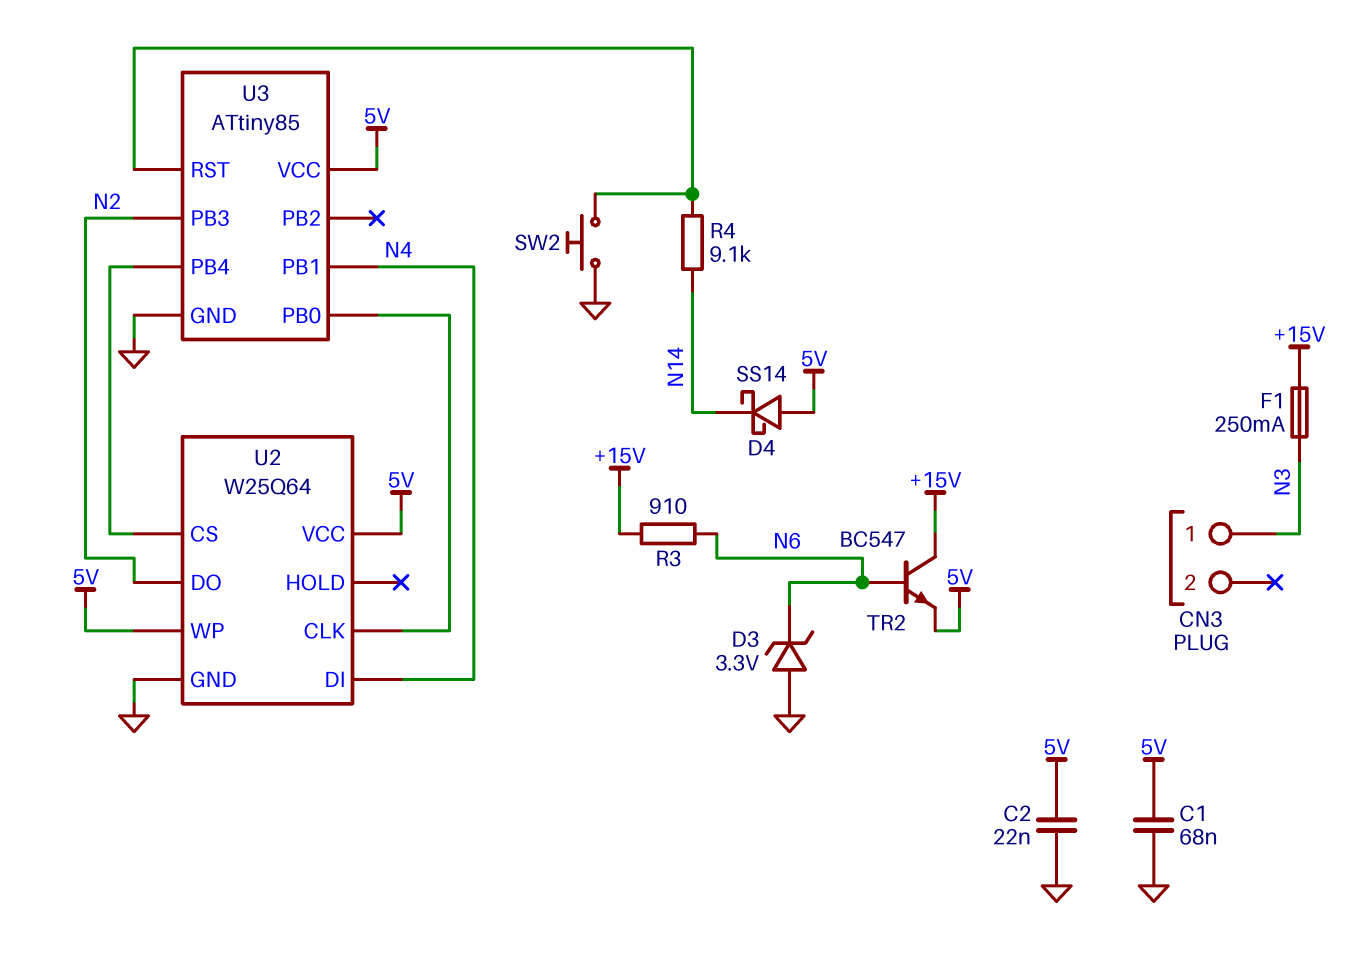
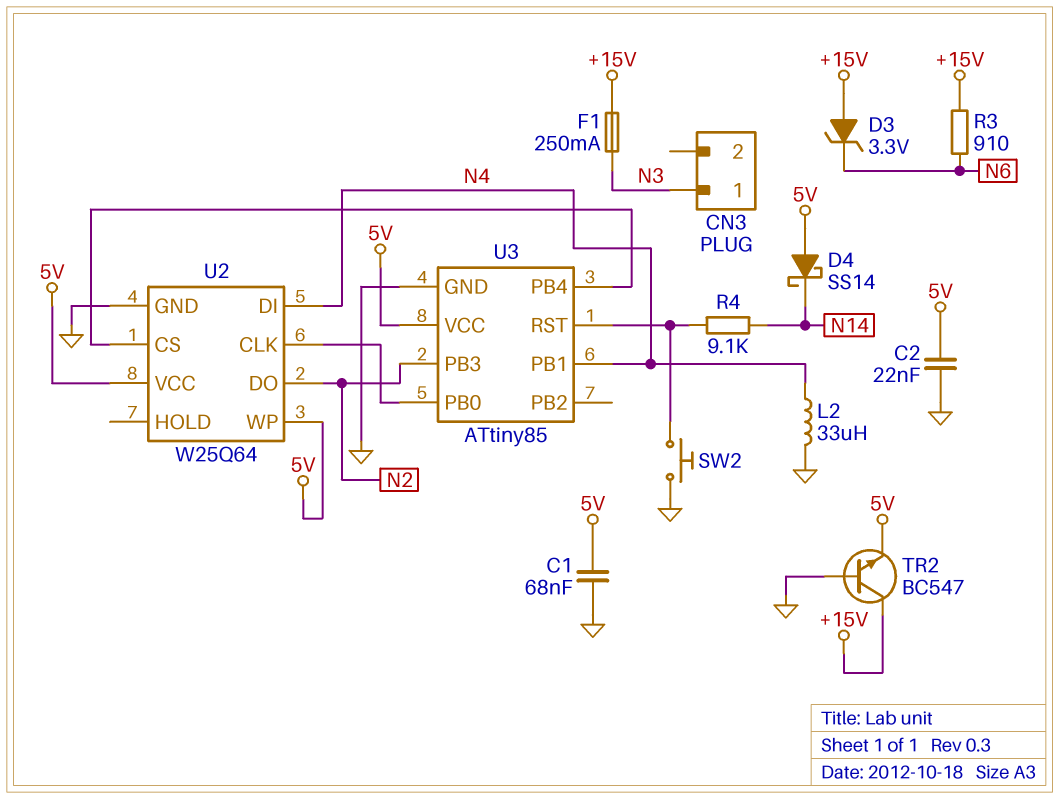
D3: zener 3.3V (A GND, K N6) -> zener 3.3V (A +15V, K N6)
L2: none -> 33uH (GND, N4)
TR2: NPN BC547 (B N6, C +15V, E 5V) -> NPN BC547 (B GND, C +15V, E 5V)

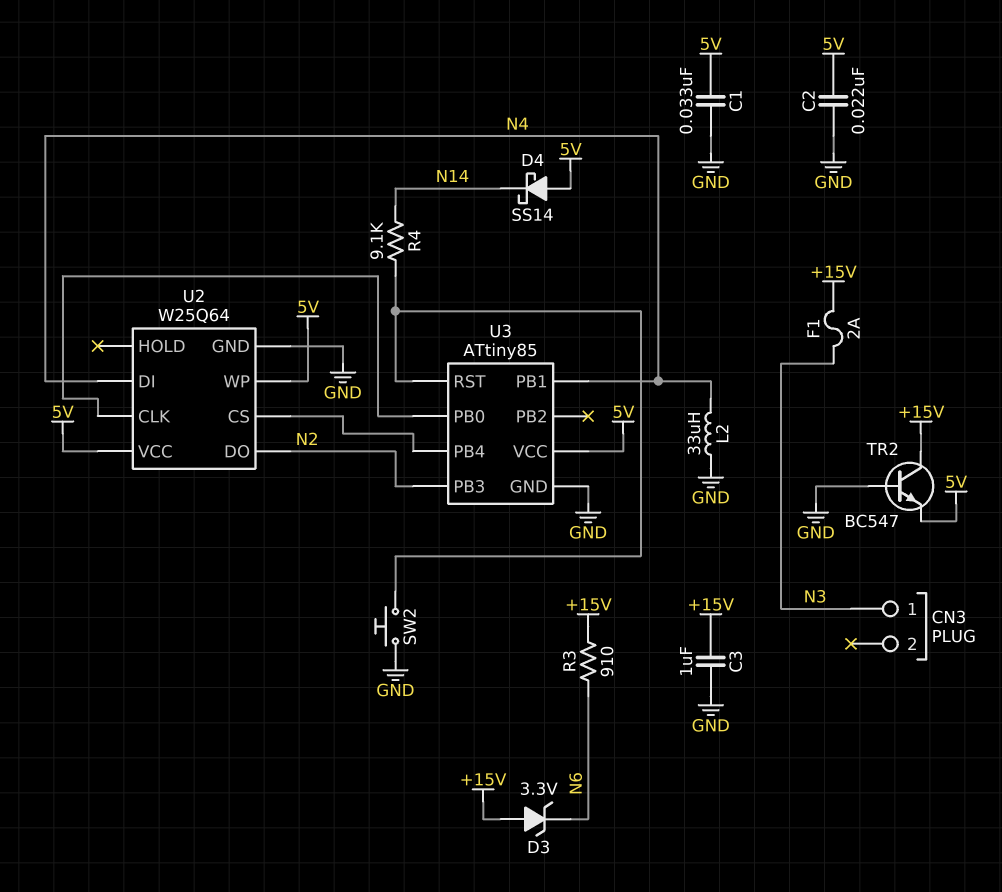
C1: 68nF (5V, GND) -> 33nF (5V, GND)
C3: none -> 1uF (+15V, GND)
F1: 250mA (+15V, N3) -> 2A (+15V, N3)

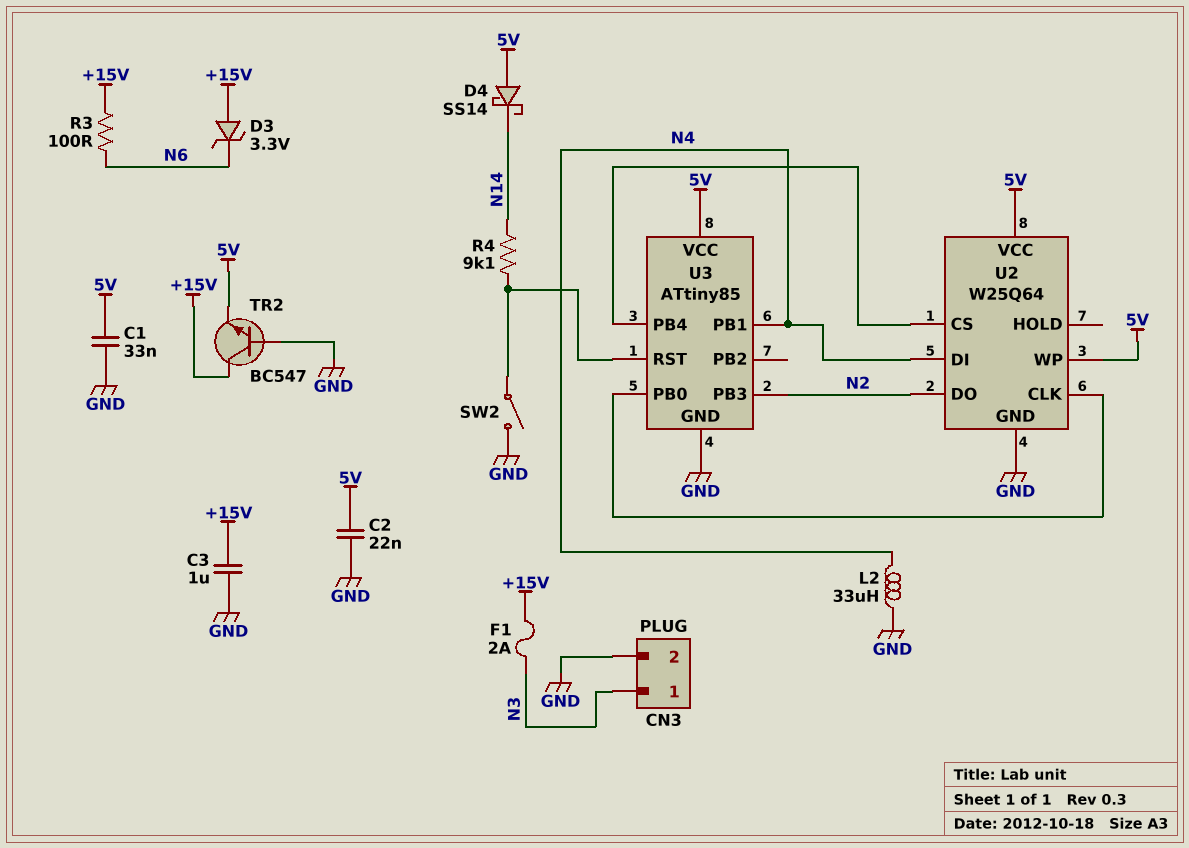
CN3 pin 2: none -> GND
R3: 910 (+15V, N6) -> 100 (+15V, N6)
SW2: button (GND, U3/RST) -> switch (GND, U3/RST)

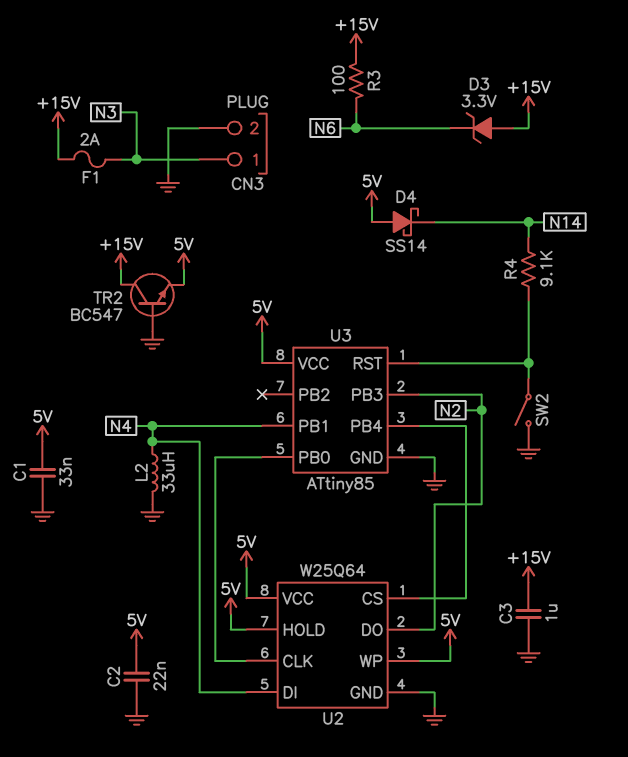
U2 pin HOLD: none -> 5V

